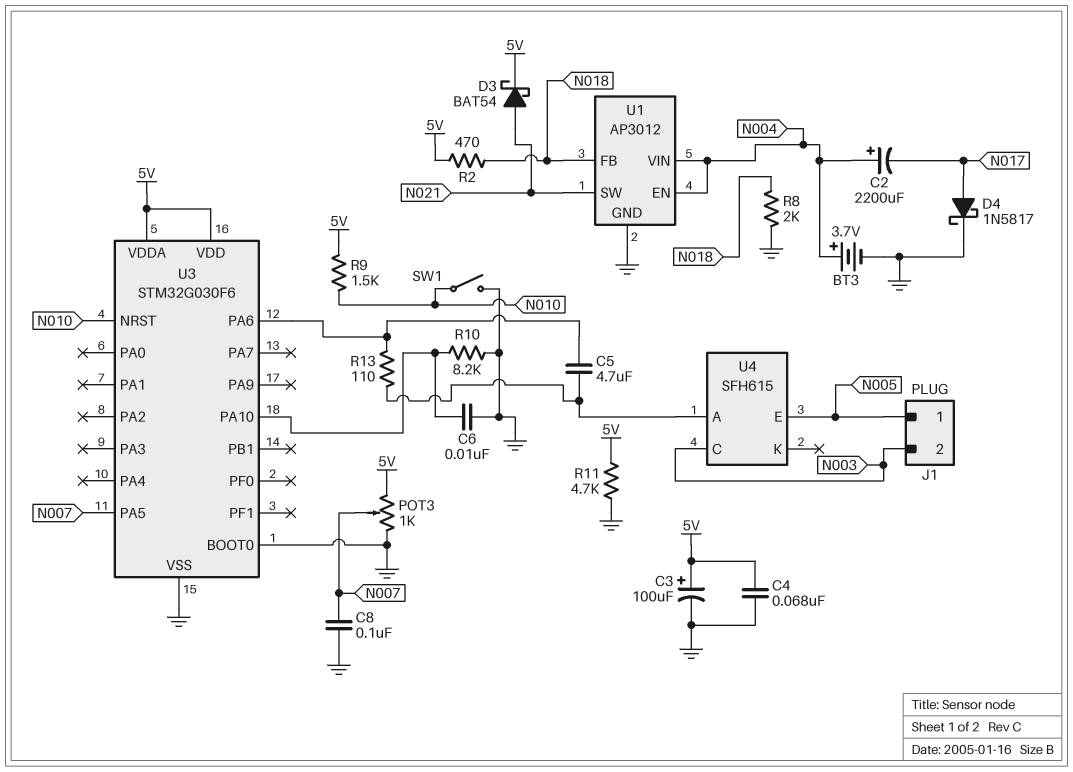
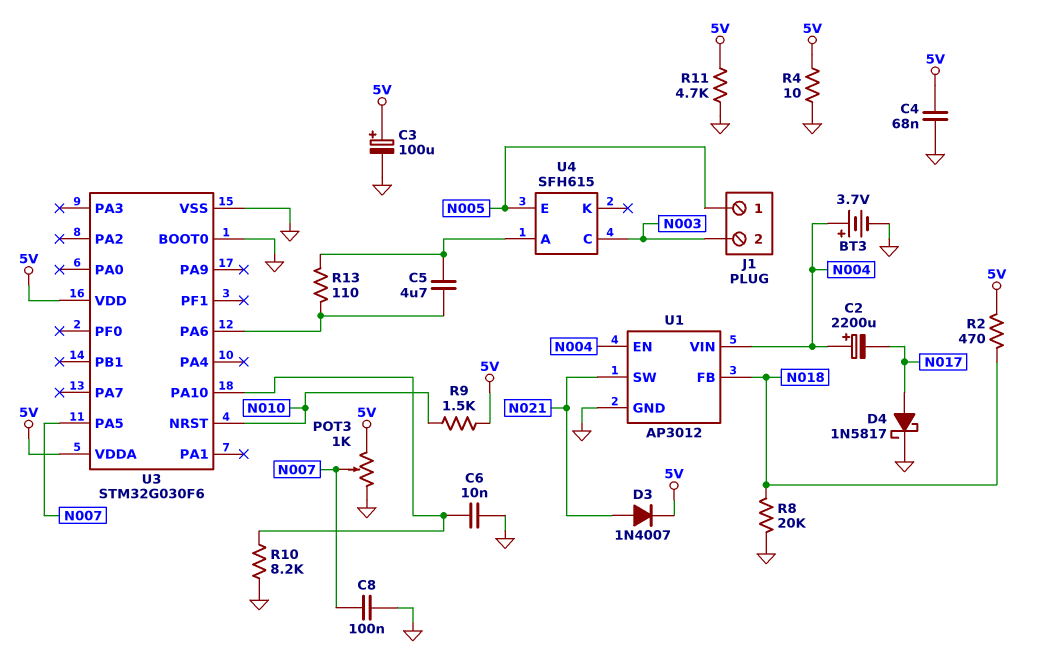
D3: schottky BAT54 (A N021, K 5V) -> diode 1N4007 (A N021, K 5V)
R4: none -> 10 (5V, GND)
R8: 2k (GND, N018) -> 20k (GND, N018)
SW1: switch (GND, N010) -> none

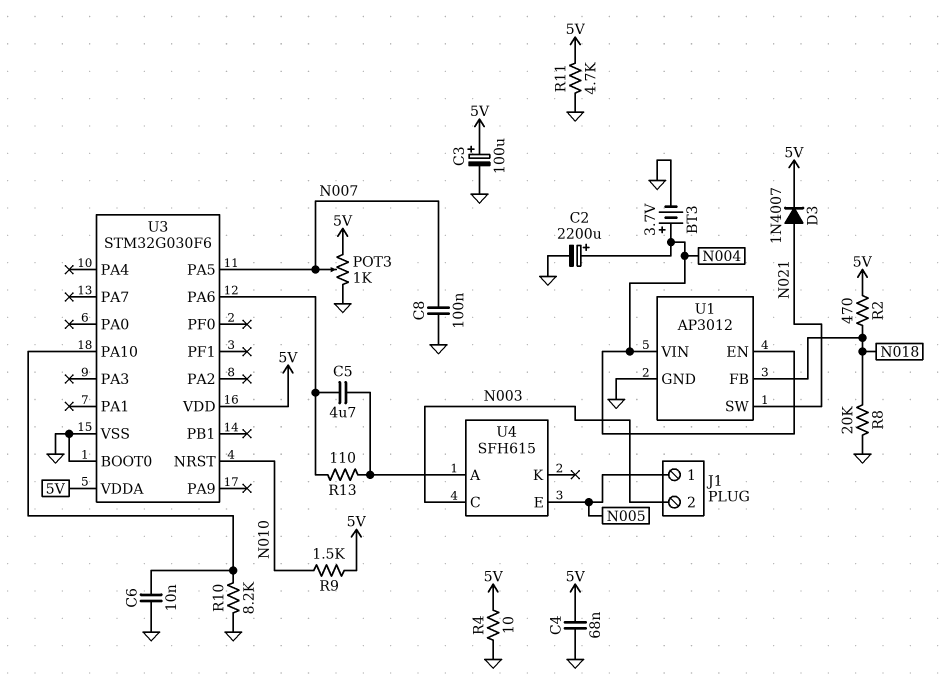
C2: 2200uF (plus N004, minus N017) -> 2200uF (plus N004, minus GND)
D4: schottky 1N5817 (A N017, K GND) -> none

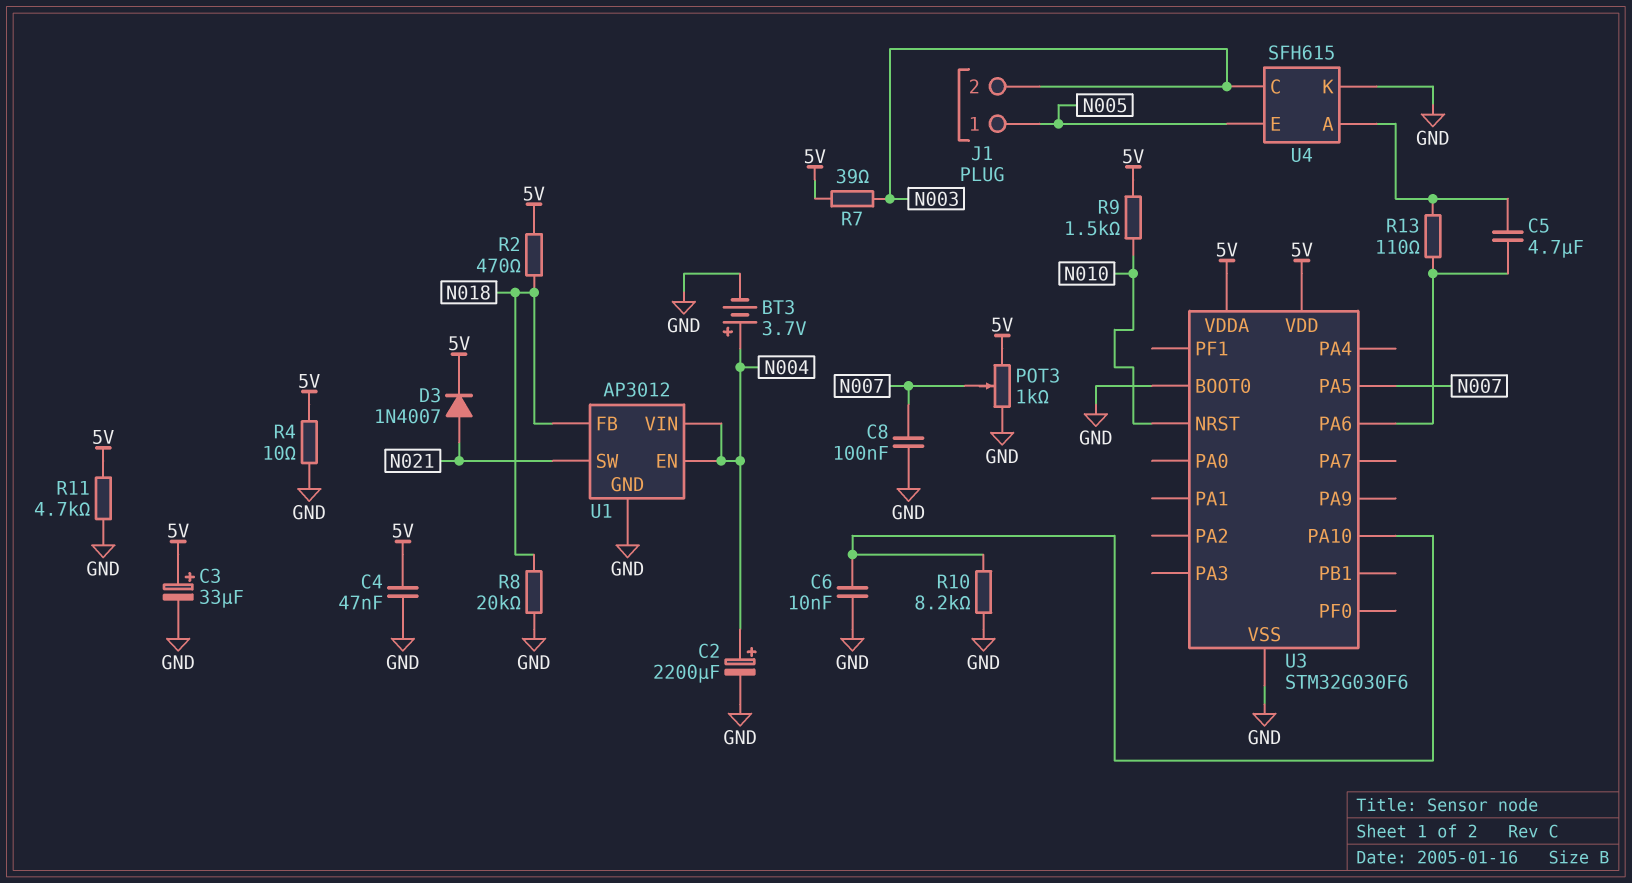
C3: 100uF (plus 5V, minus GND) -> 33uF (plus 5V, minus GND)
C4: 68nF (5V, GND) -> 47nF (5V, GND)
R7: none -> 39 (5V, N003)
U4 pin K: none -> GND

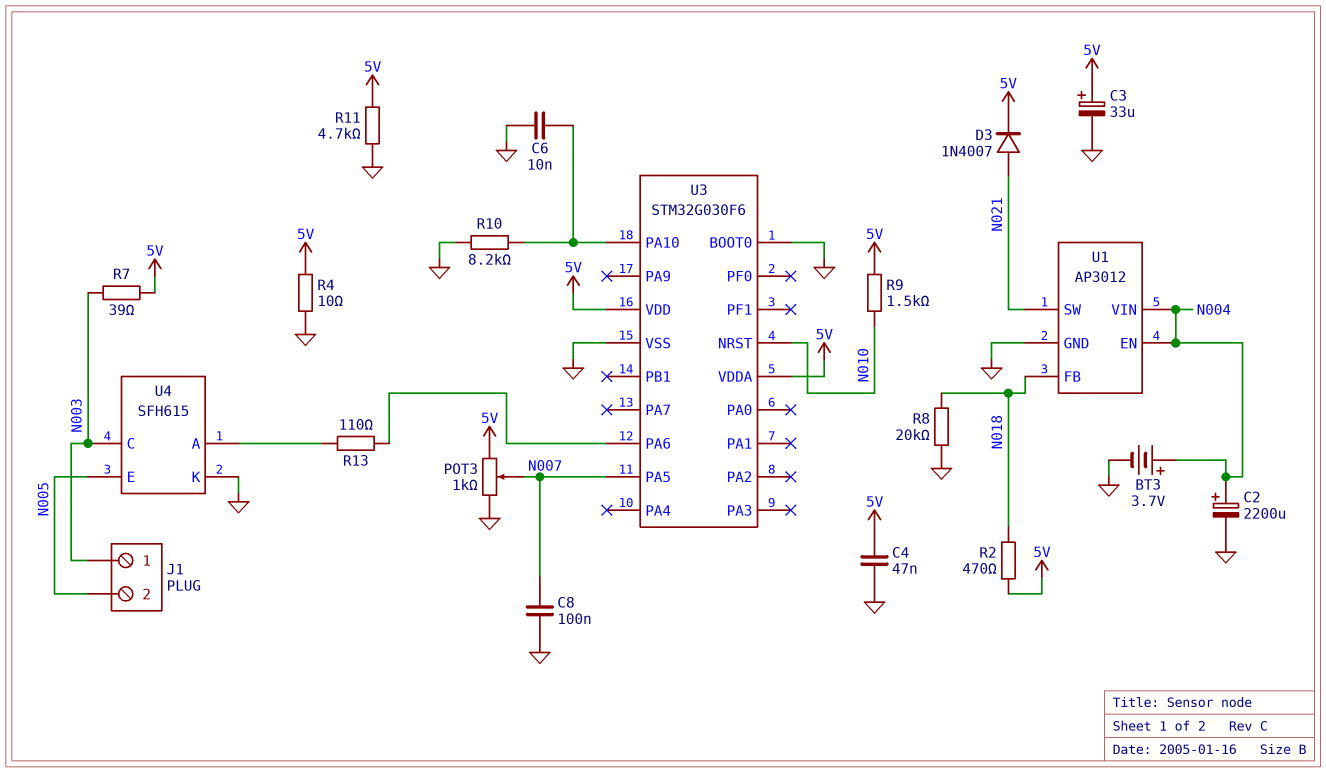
C5: 4.7uF (U3/PA6, U4/A) -> none
J1 pin 1: N005 -> N003
J1 pin 2: N003 -> N005

